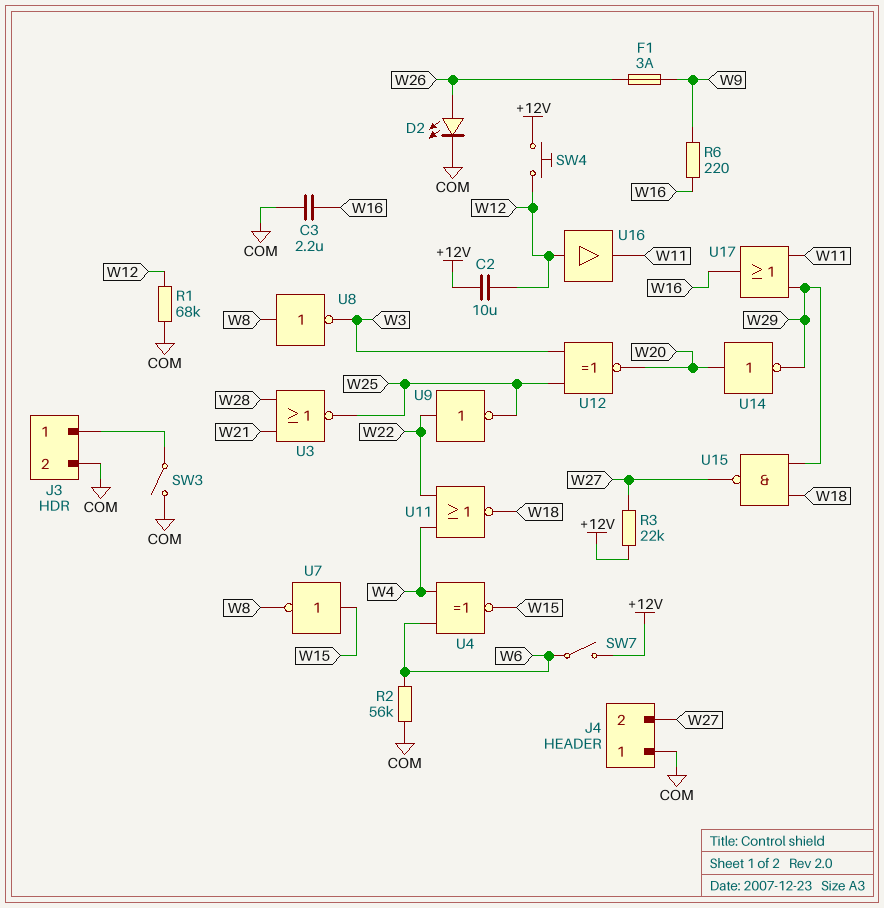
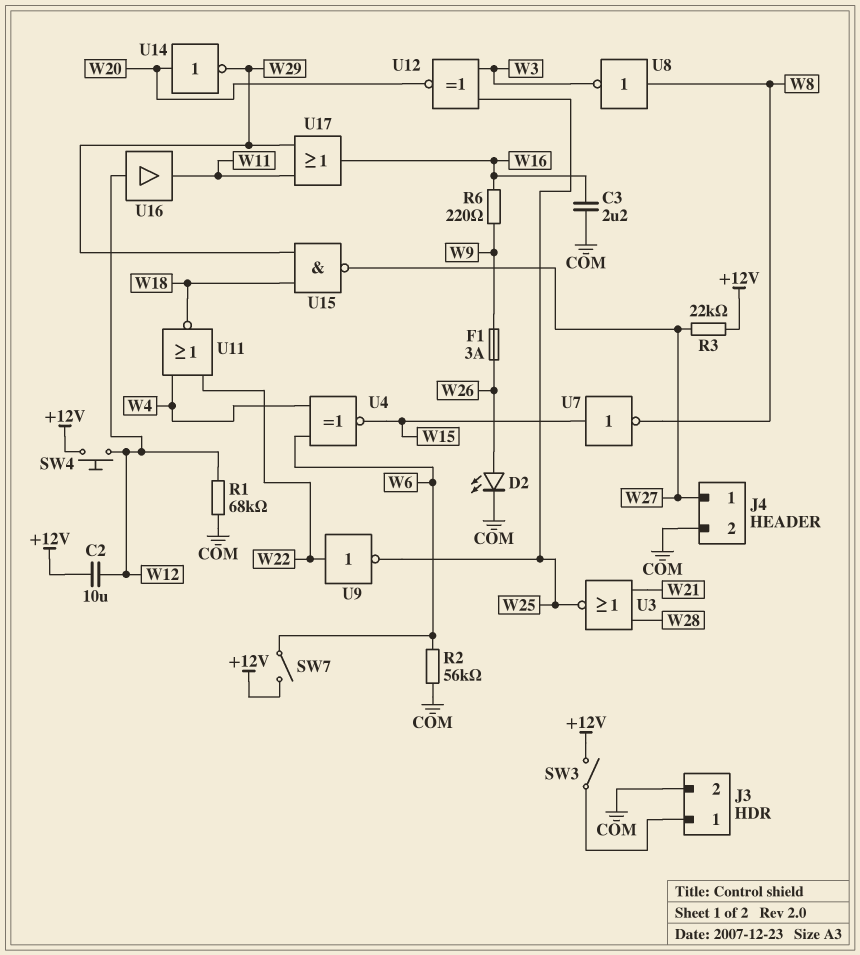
J4 pin 1: COM -> W27
J4 pin 2: W27 -> COM
SW3: switch (COM, J3/1) -> switch (+12V, J3/1)

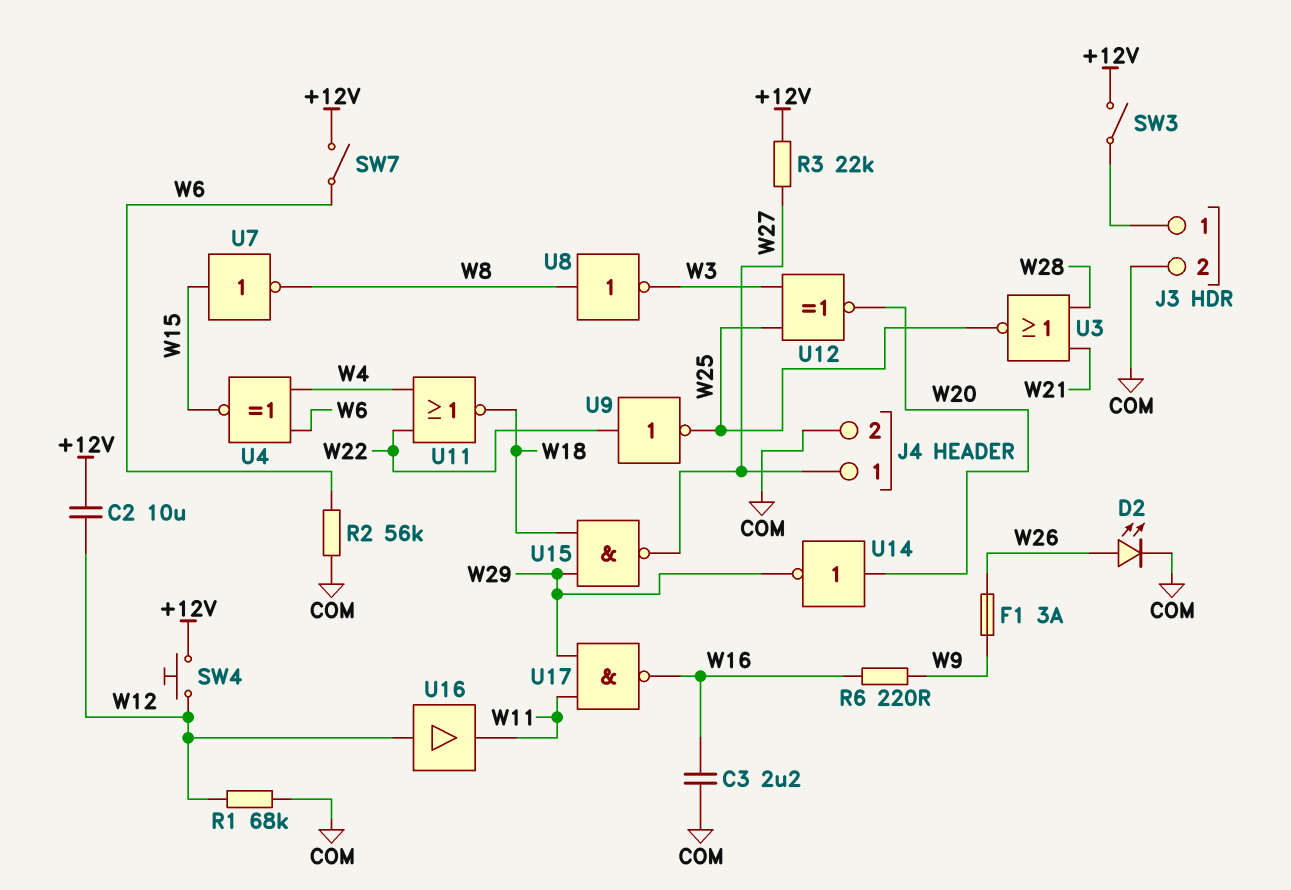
U17: OR (in W11, in W29, out W16) -> NAND (in W11, in W29, out W16)

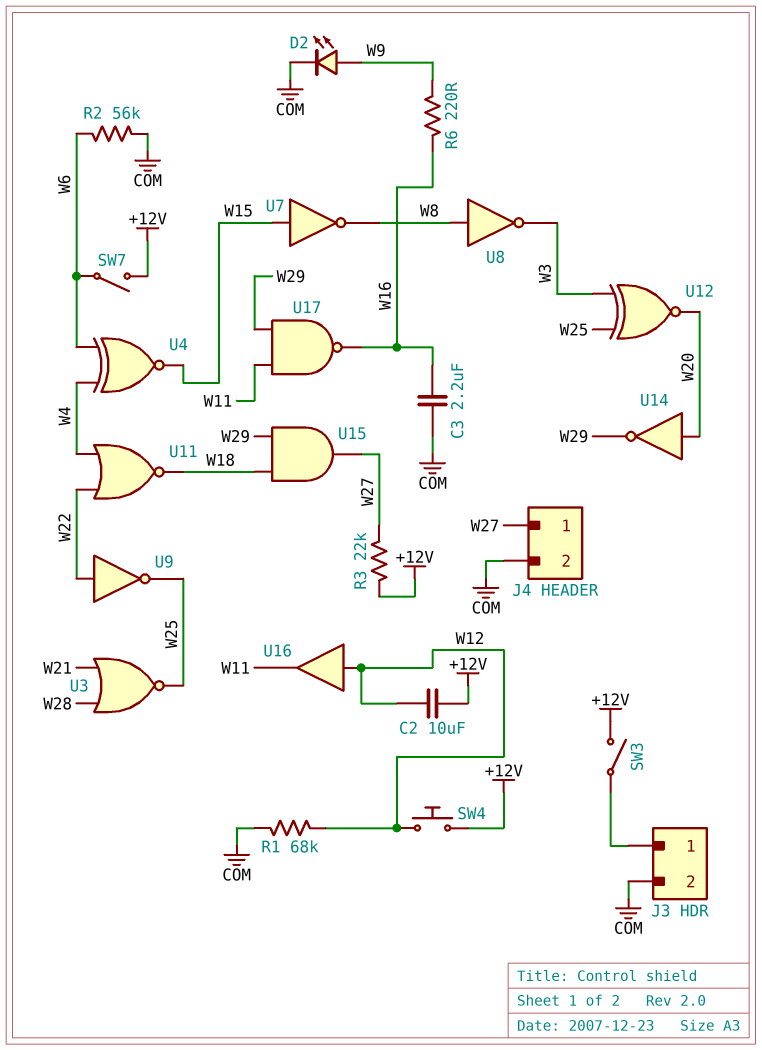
D2: LED (A W26, K COM) -> LED (A W9, K COM)
F1: 3A (W9, W26) -> none
U15: NAND (in W18, in W29, out W27) -> AND (in W18, in W29, out W27)

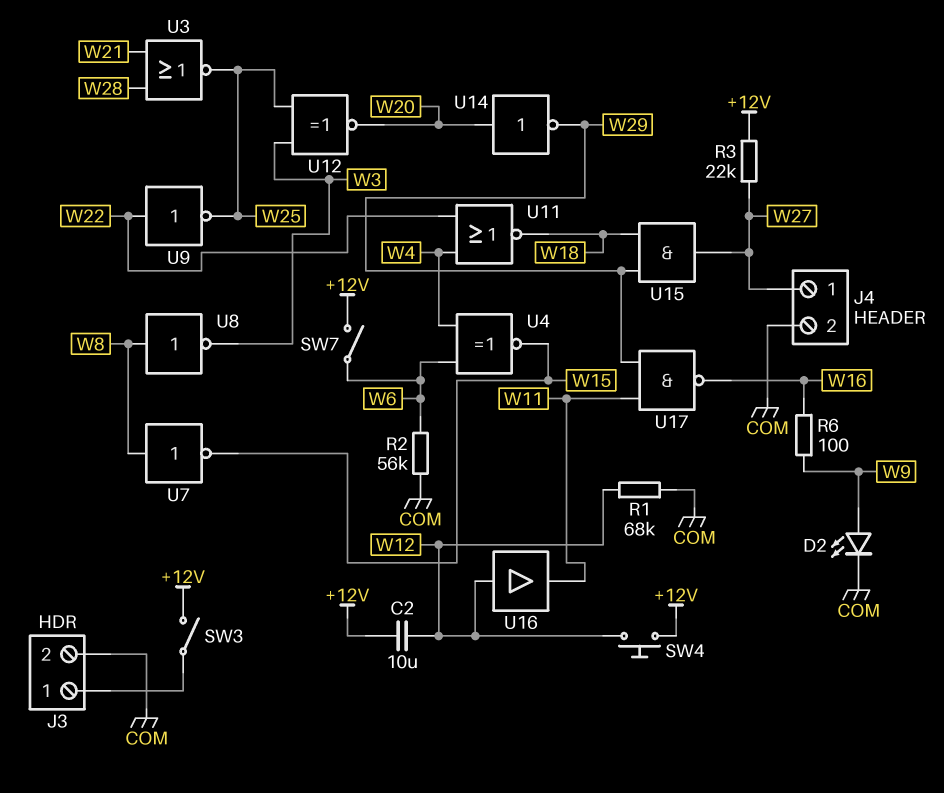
C3: 2.2uF (COM, W16) -> none
R6: 220 (W9, W16) -> 100 (W9, W16)
U7: NOT (in W15, out W8) -> NOT (in W8, out W15)

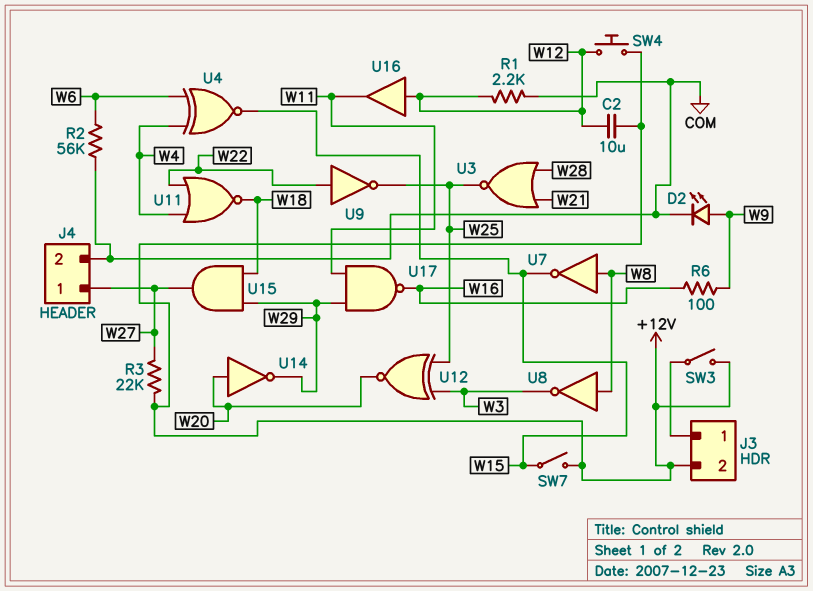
J3 pin 2: COM -> +12V
R1: 68k (COM, W12) -> 2.2k (COM, W12)
SW7: switch (+12V, W6) -> switch (+12V, W15)

